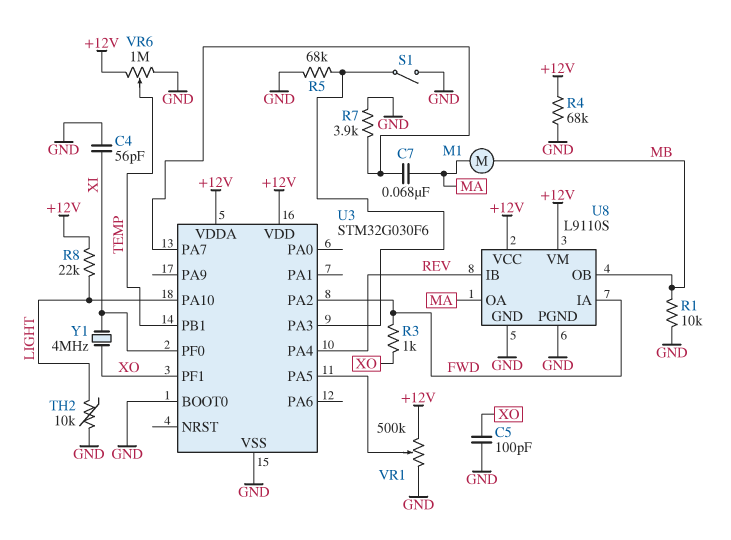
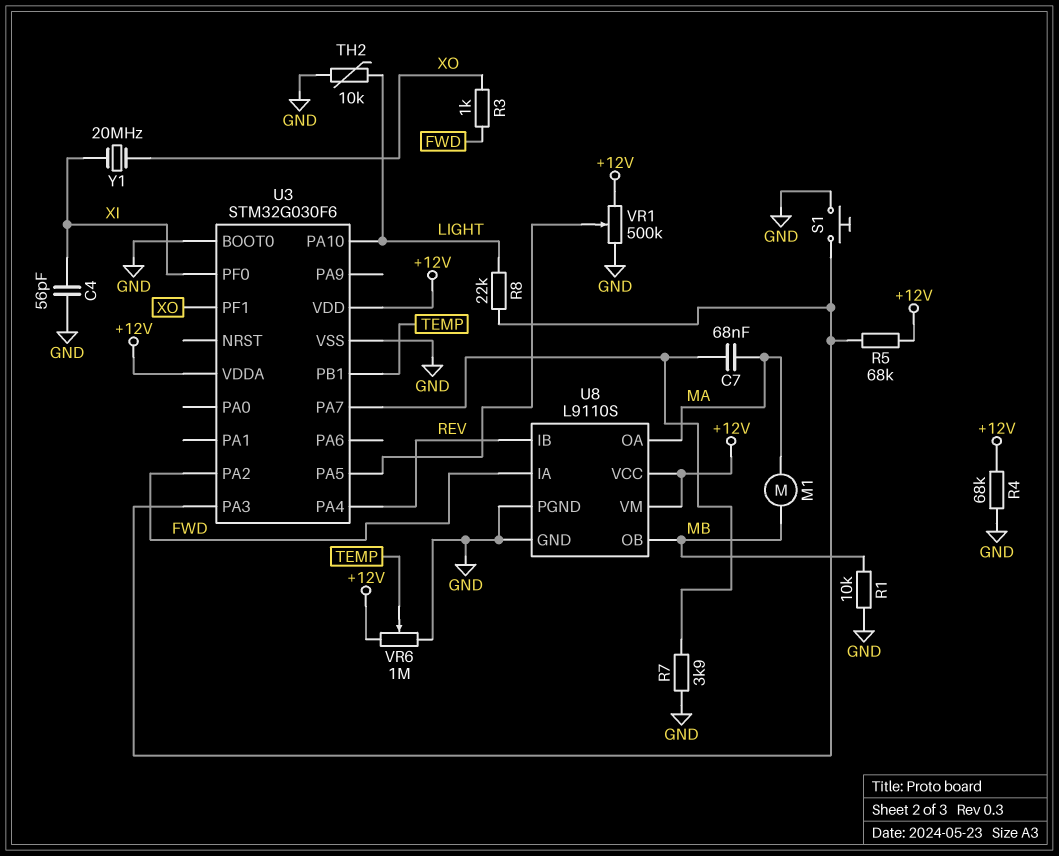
C5: 100pF (GND, XO) -> none
R5: 68k (GND, U3/PA3) -> 68k (+12V, U3/PA3)
R8: 22k (+12V, LIGHT) -> 22k (LIGHT, U3/PA3)
S1: switch (GND, U3/PA3) -> button (GND, U3/PA3)
Y1: 4MHz (XI, XO) -> 20MHz (XI, XO)

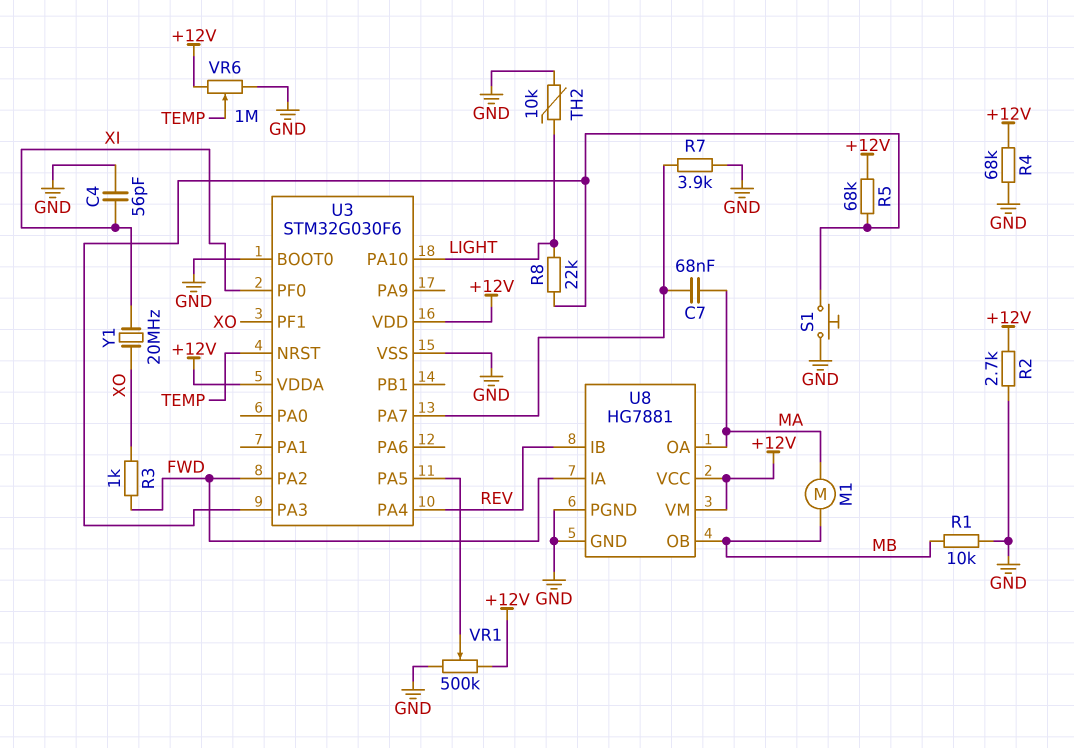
R2: none -> 2.7k (+12V, GND)
U3 pin NRST: none -> TEMP
U3 pin PB1: TEMP -> none
U8: L9110S -> HG7881

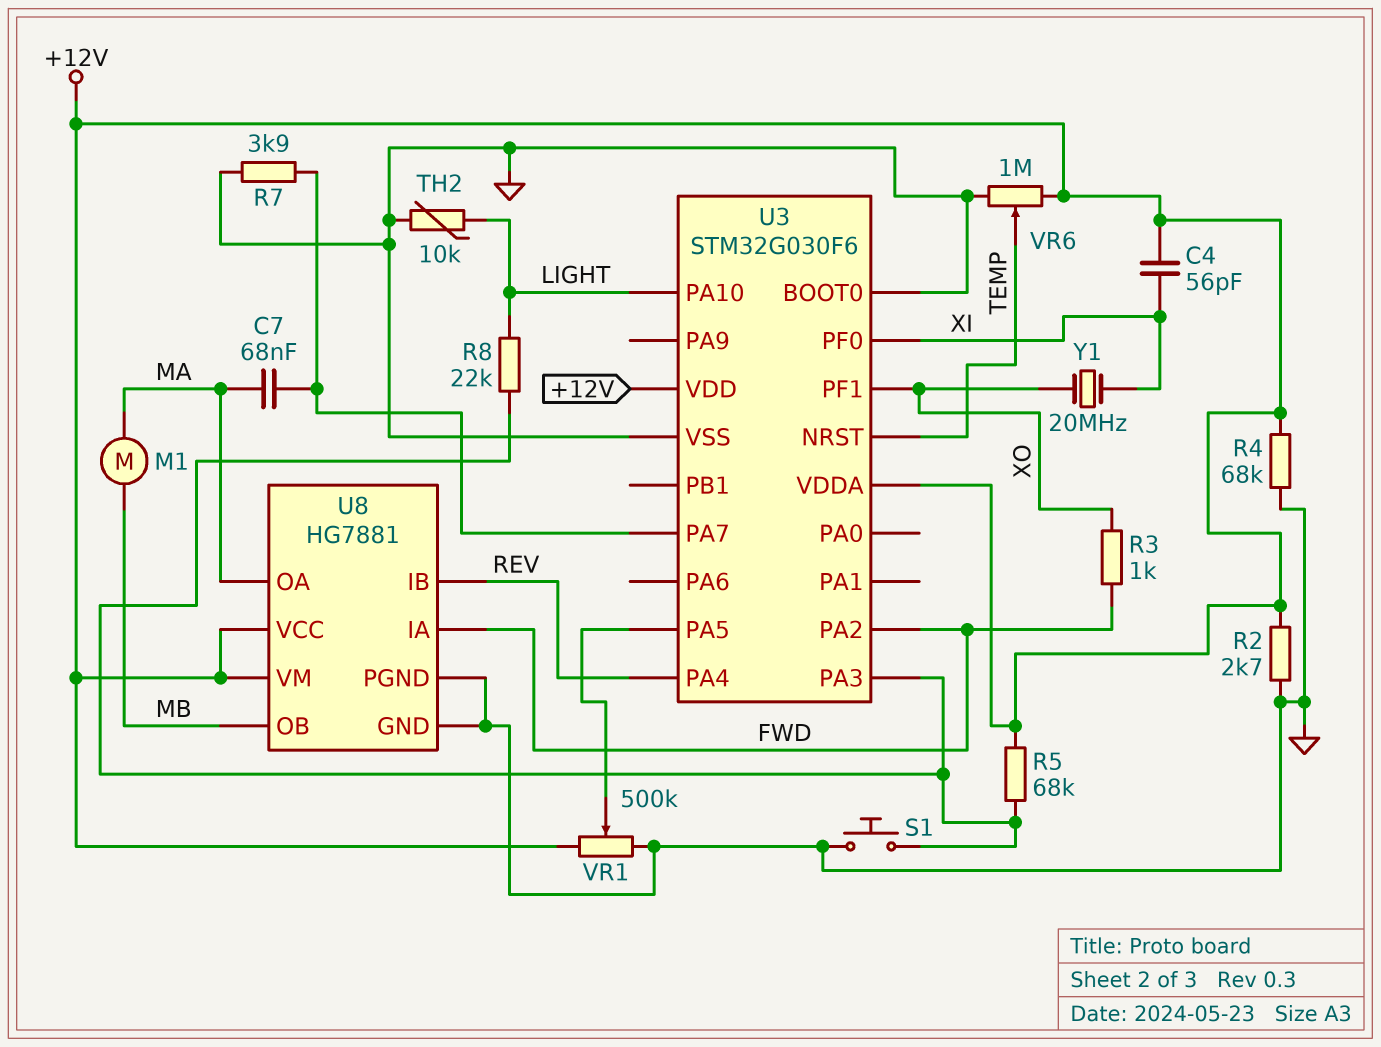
C4: 56pF (GND, XI) -> 56pF (+12V, XI)
R1: 10k (GND, MB) -> none

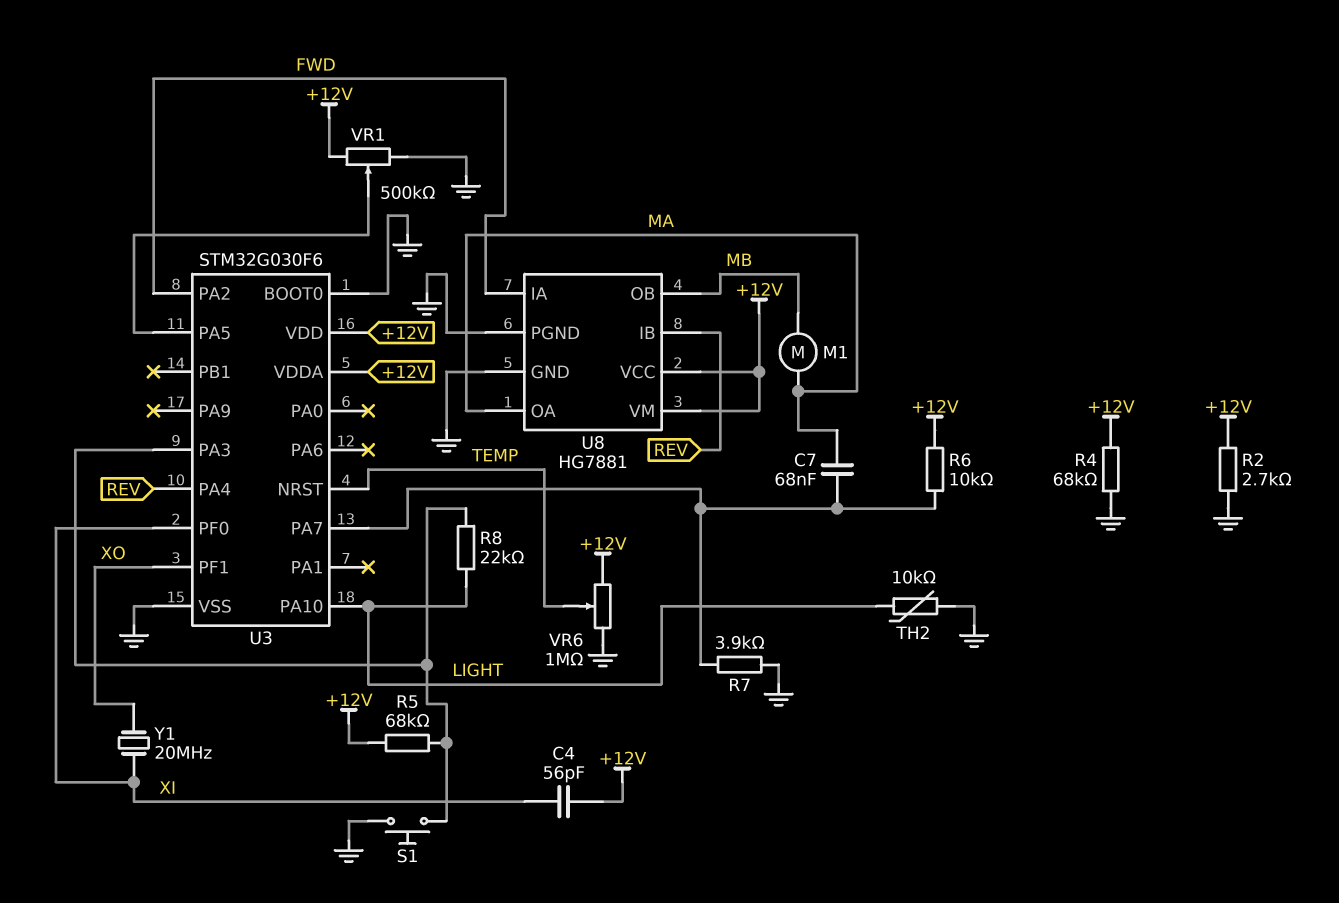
R3: 1k (FWD, XO) -> none
R6: none -> 10k (+12V, U3/PA7)

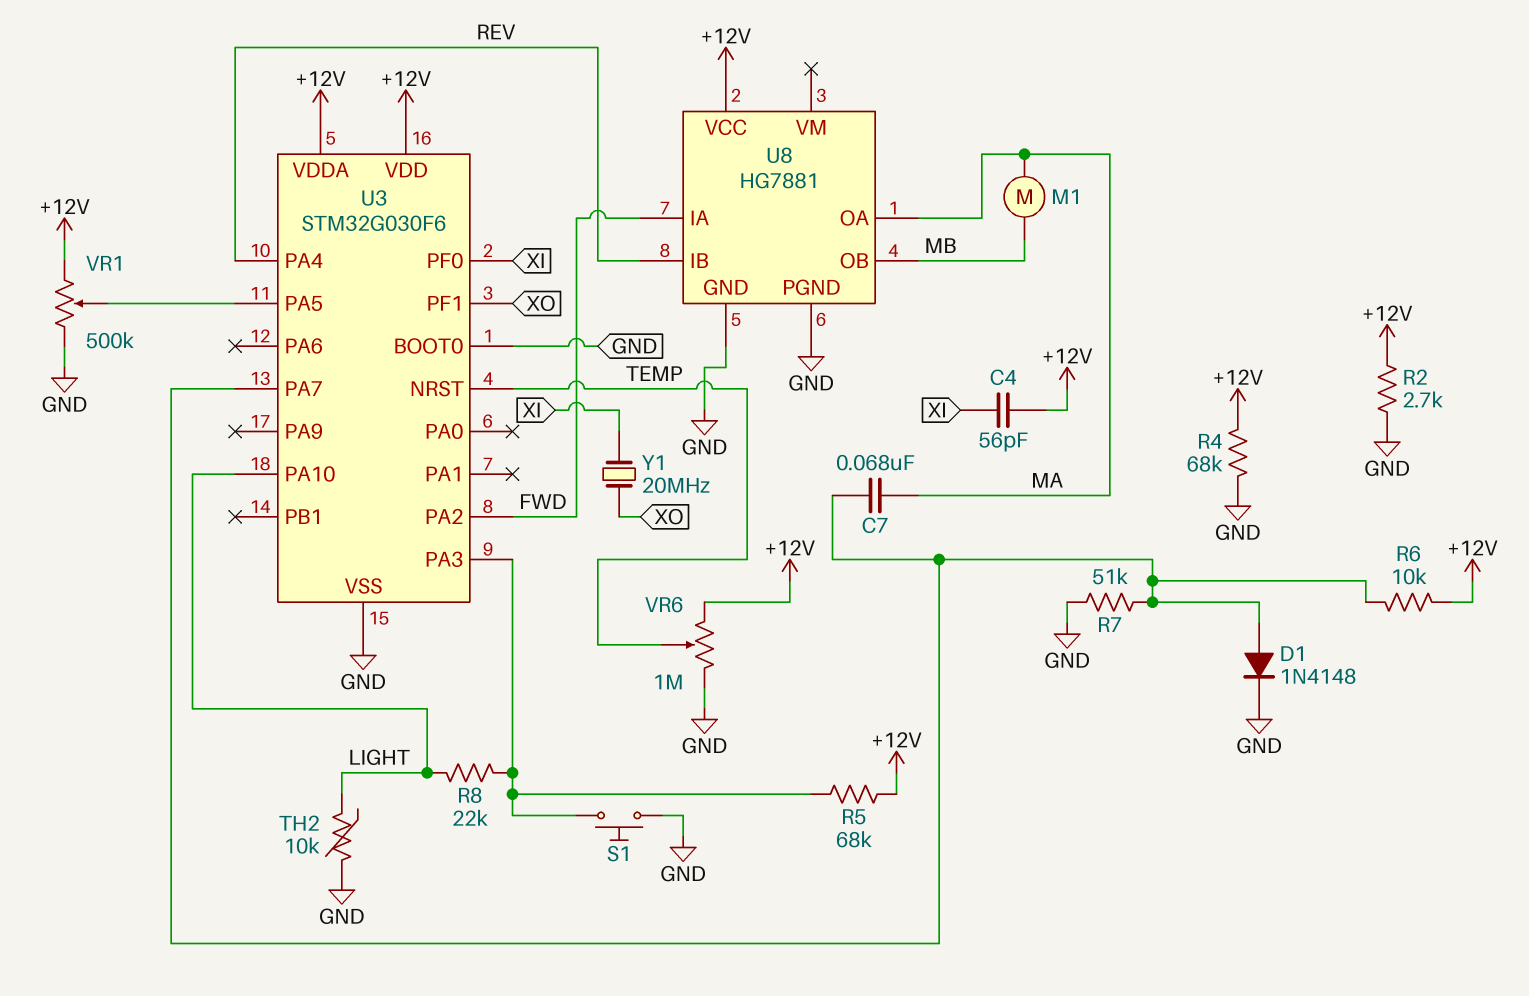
D1: none -> diode 1N4148 (A U3/PA7, K GND)
R7: 3.9k (GND, U3/PA7) -> 51k (GND, U3/PA7)
U8 pin VM: +12V -> none

